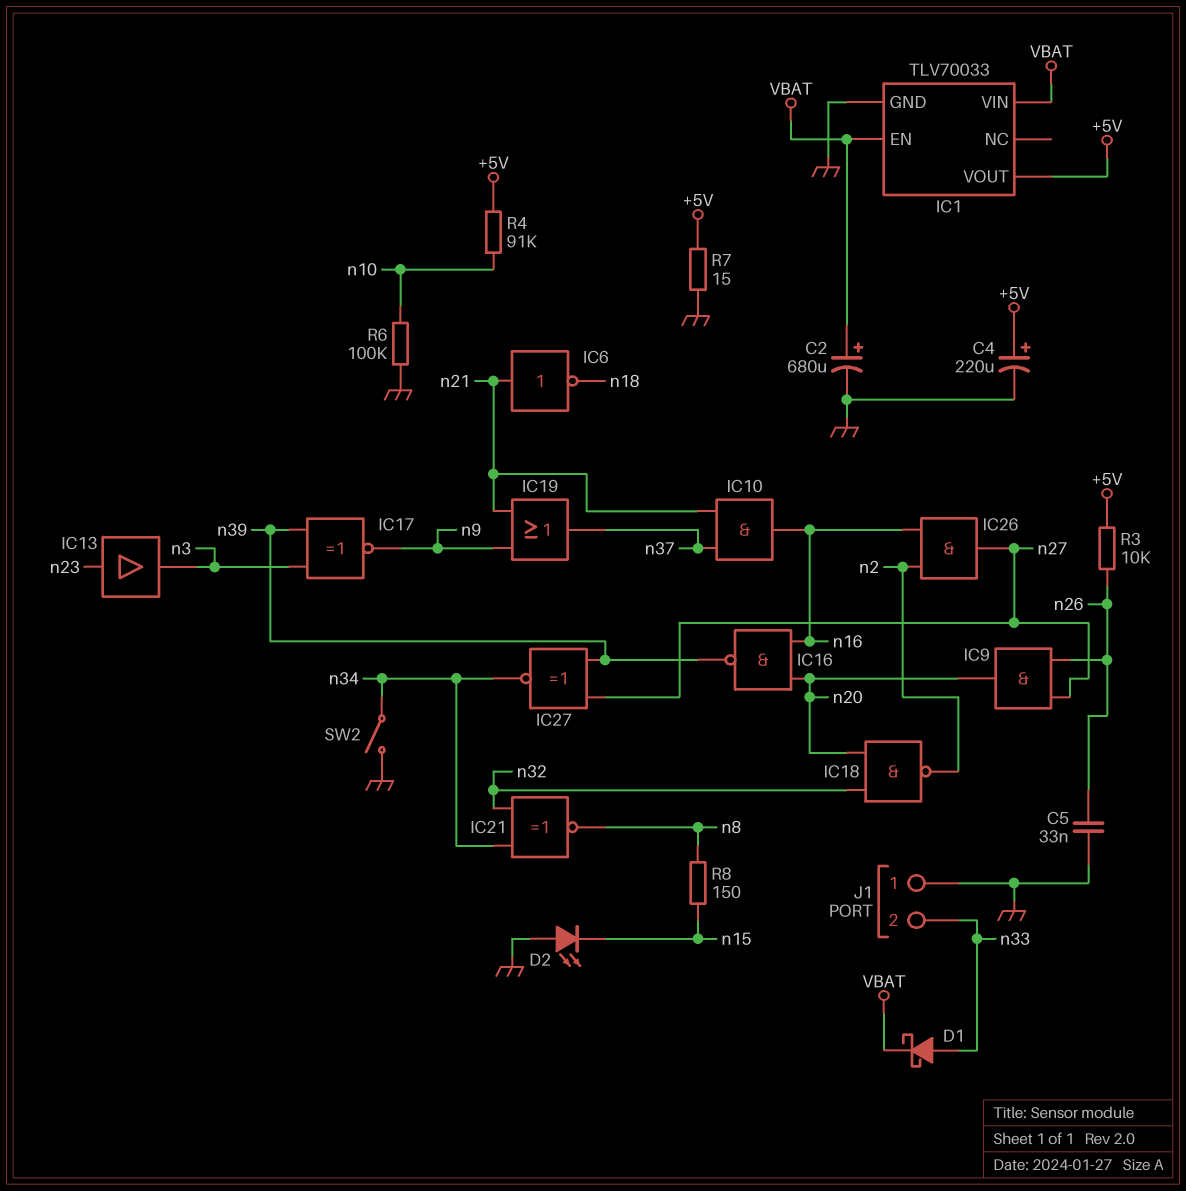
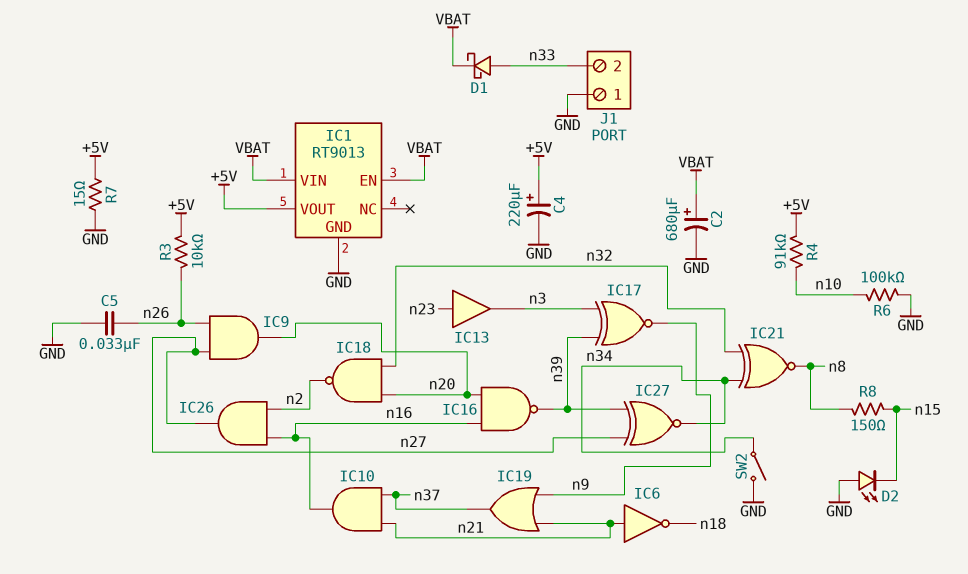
IC1: TLV70033 -> RT9013

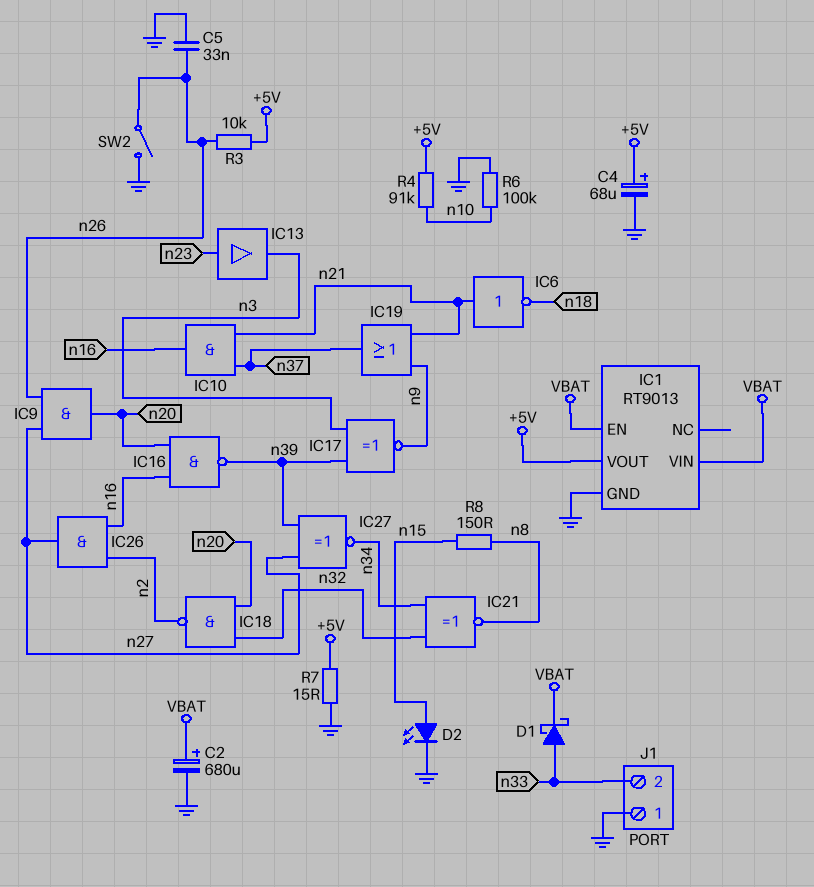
C4: 220uF (plus +5V, minus GND) -> 68uF (plus +5V, minus GND)
D2: LED (A GND, K n15) -> LED (A n15, K GND)
SW2: switch (GND, n34) -> switch (GND, n26)

